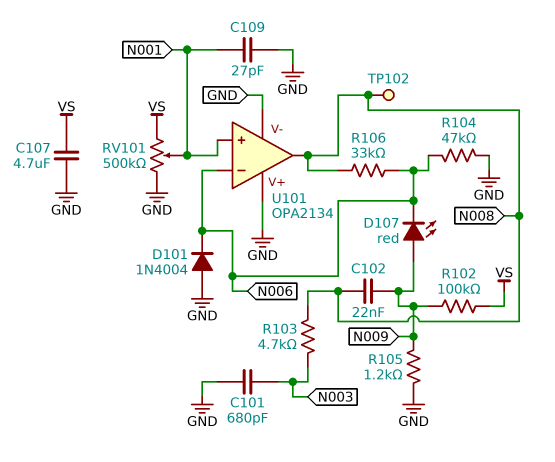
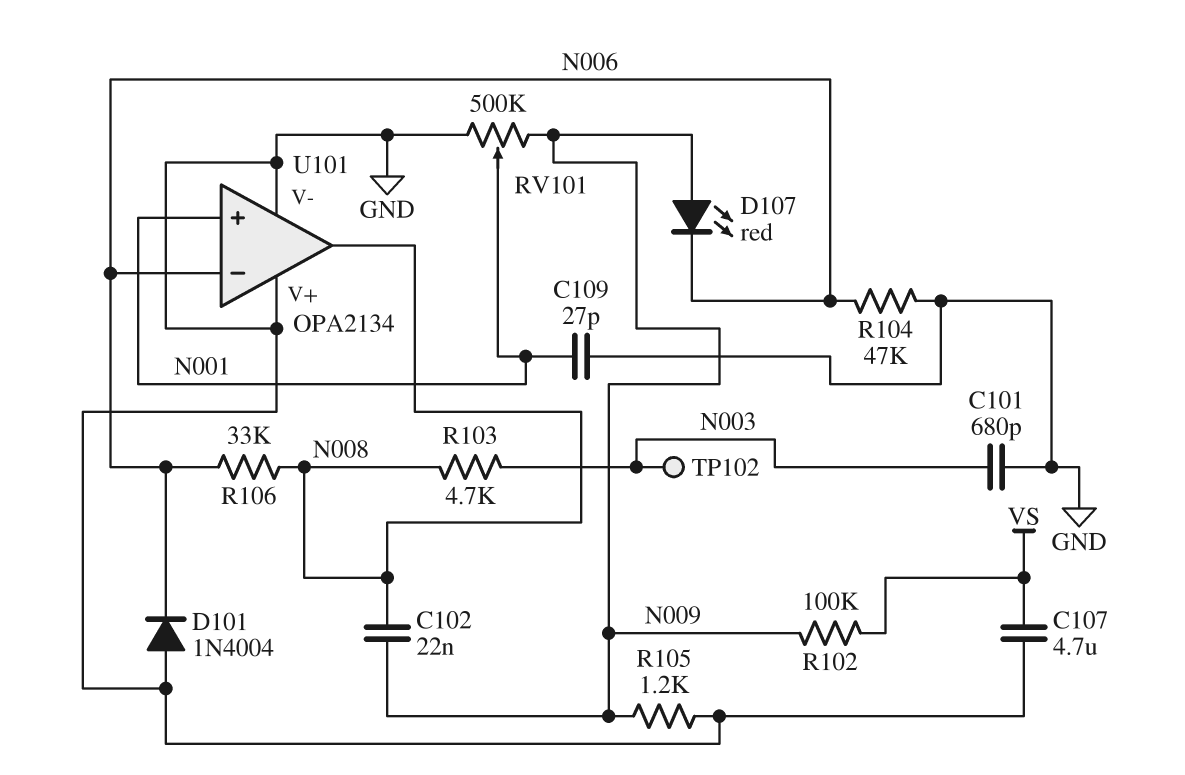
RV101: 500k (GND, VS, wiper N001) -> 500k (GND, N009, wiper N001)
TP102: test point (N008) -> test point (N003)

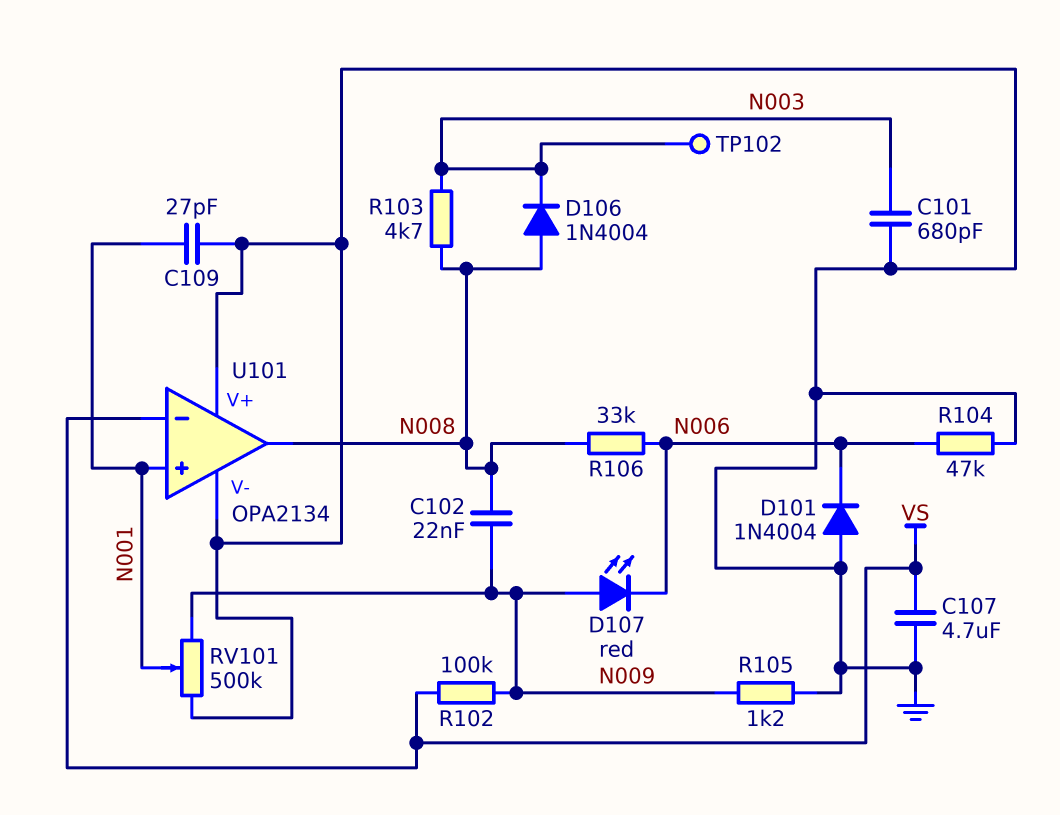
D106: none -> diode 1N4004 (A N008, K N003)
U101 pin in-: N006 -> VS

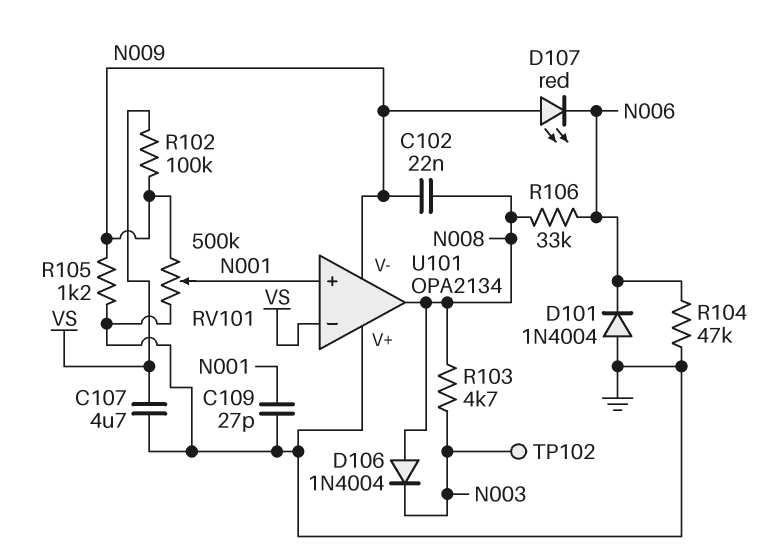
C101: 680pF (GND, N003) -> none
U101 pin V-: GND -> N009

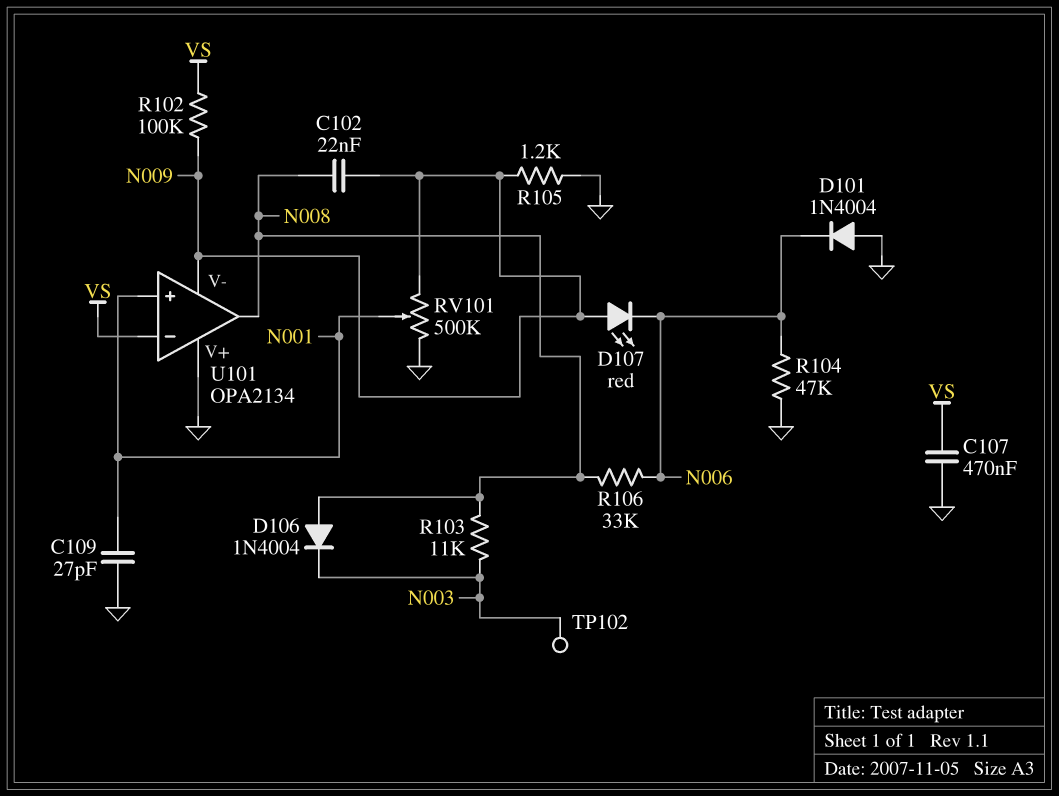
C107: 4.7uF (GND, VS) -> 470nF (GND, VS)
R103: 4.7k (N003, N008) -> 11k (N003, N008)

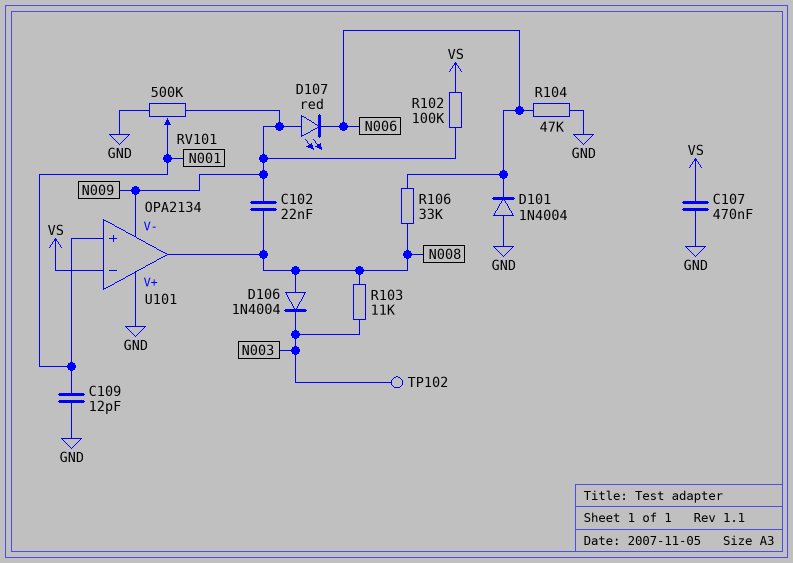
C109: 27pF (GND, N001) -> 12pF (GND, N001)
R105: 1.2k (GND, N009) -> none

